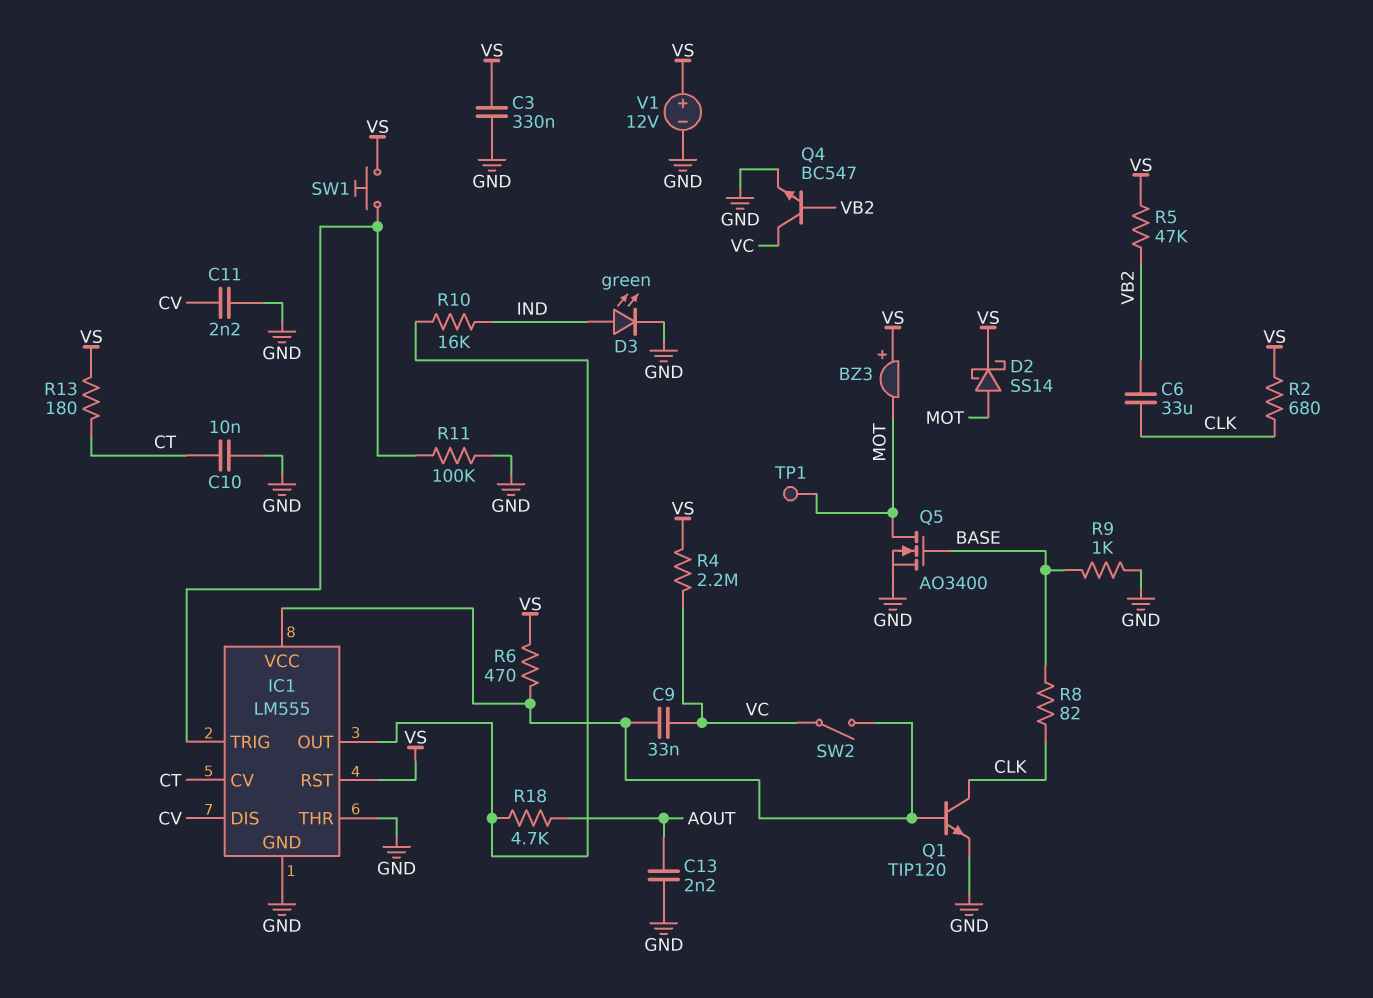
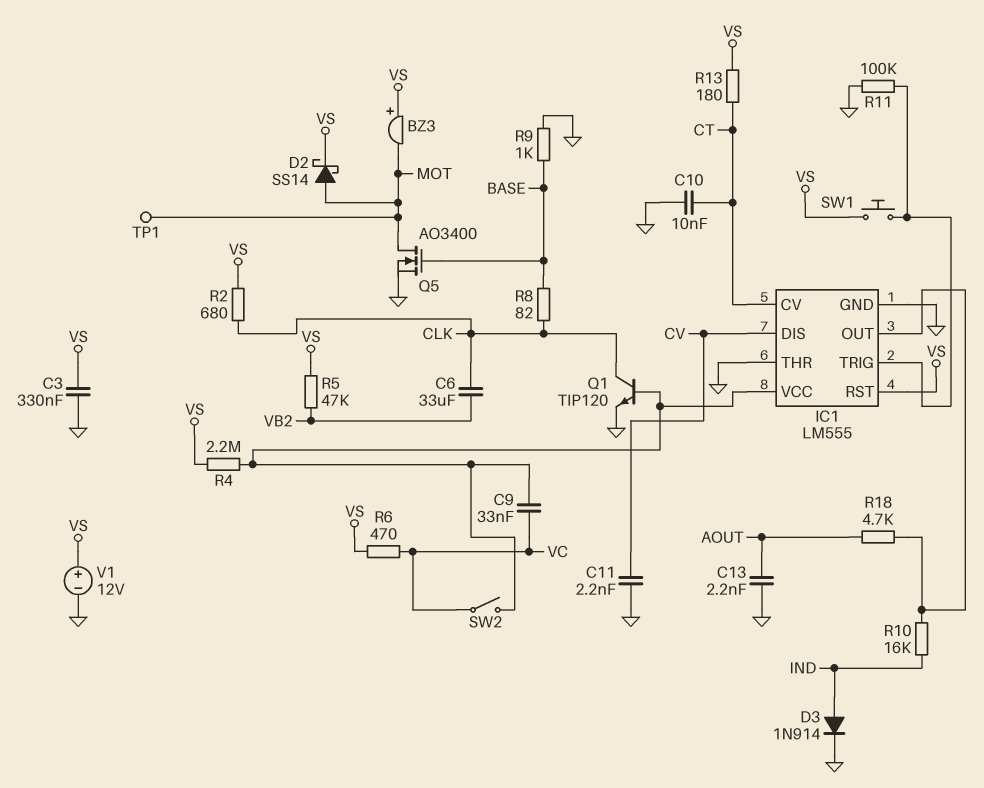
D3: LED green (A IND, K GND) -> diode 1N914 (A IND, K GND)
Q4: NPN BC547 (B VB2, C VC, E GND) -> none
R4: 2.2M (VC, VS) -> 2.2M (IC1/VCC, VS)
R6: 470 (IC1/VCC, VS) -> 470 (VC, VS)

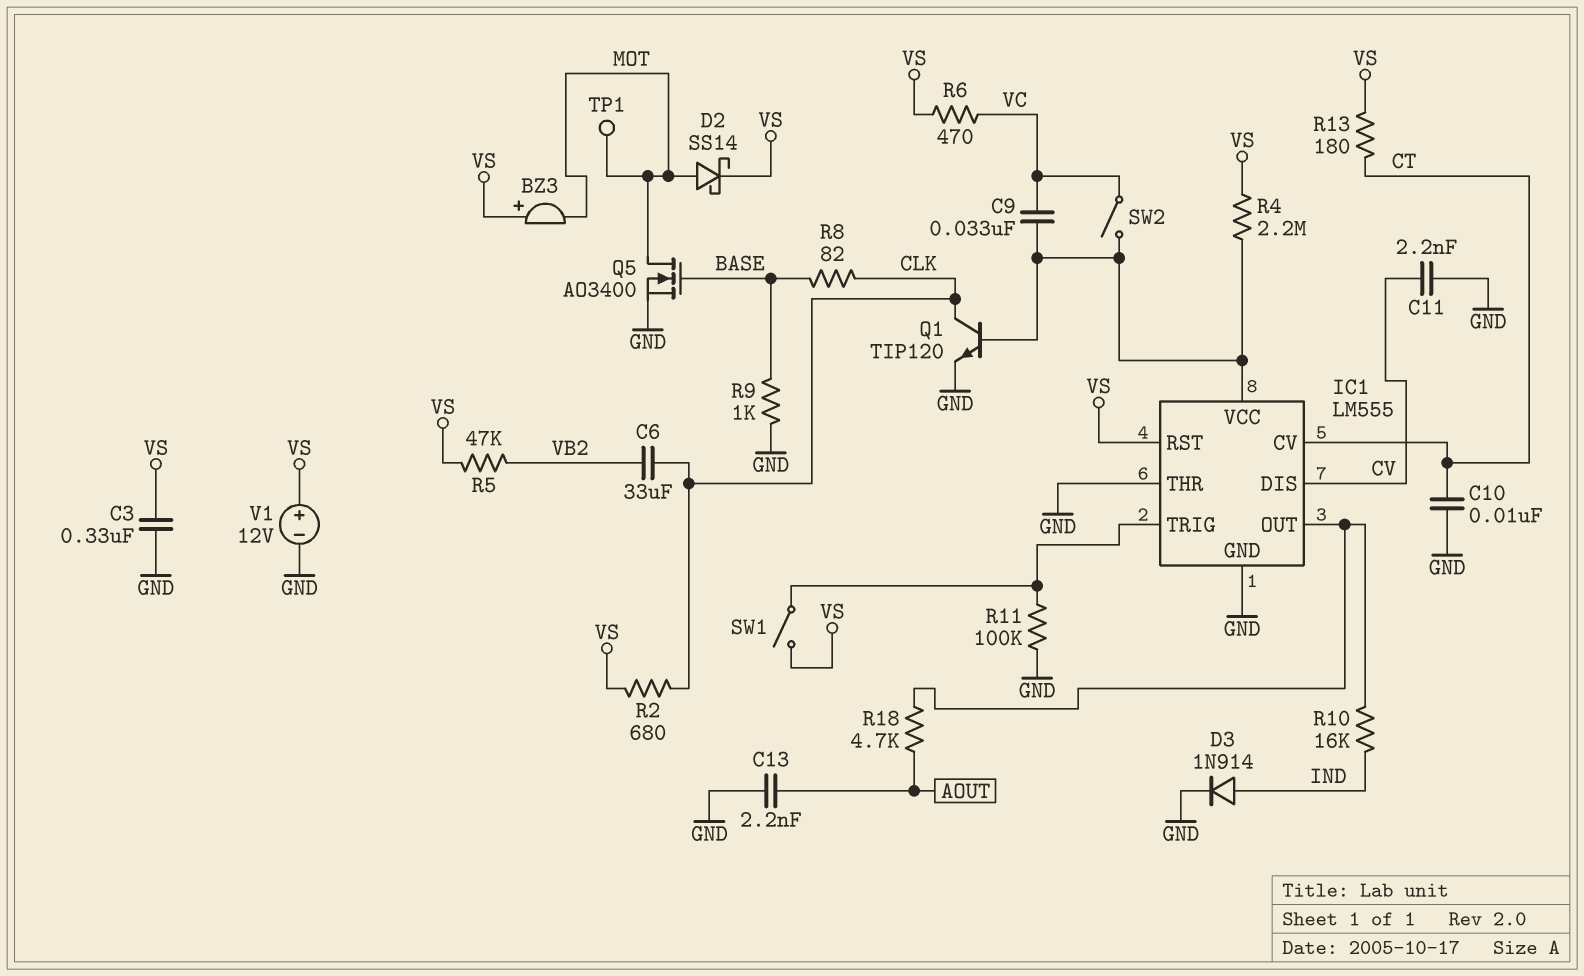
SW1: button (IC1/TRIG, VS) -> switch (IC1/TRIG, VS)

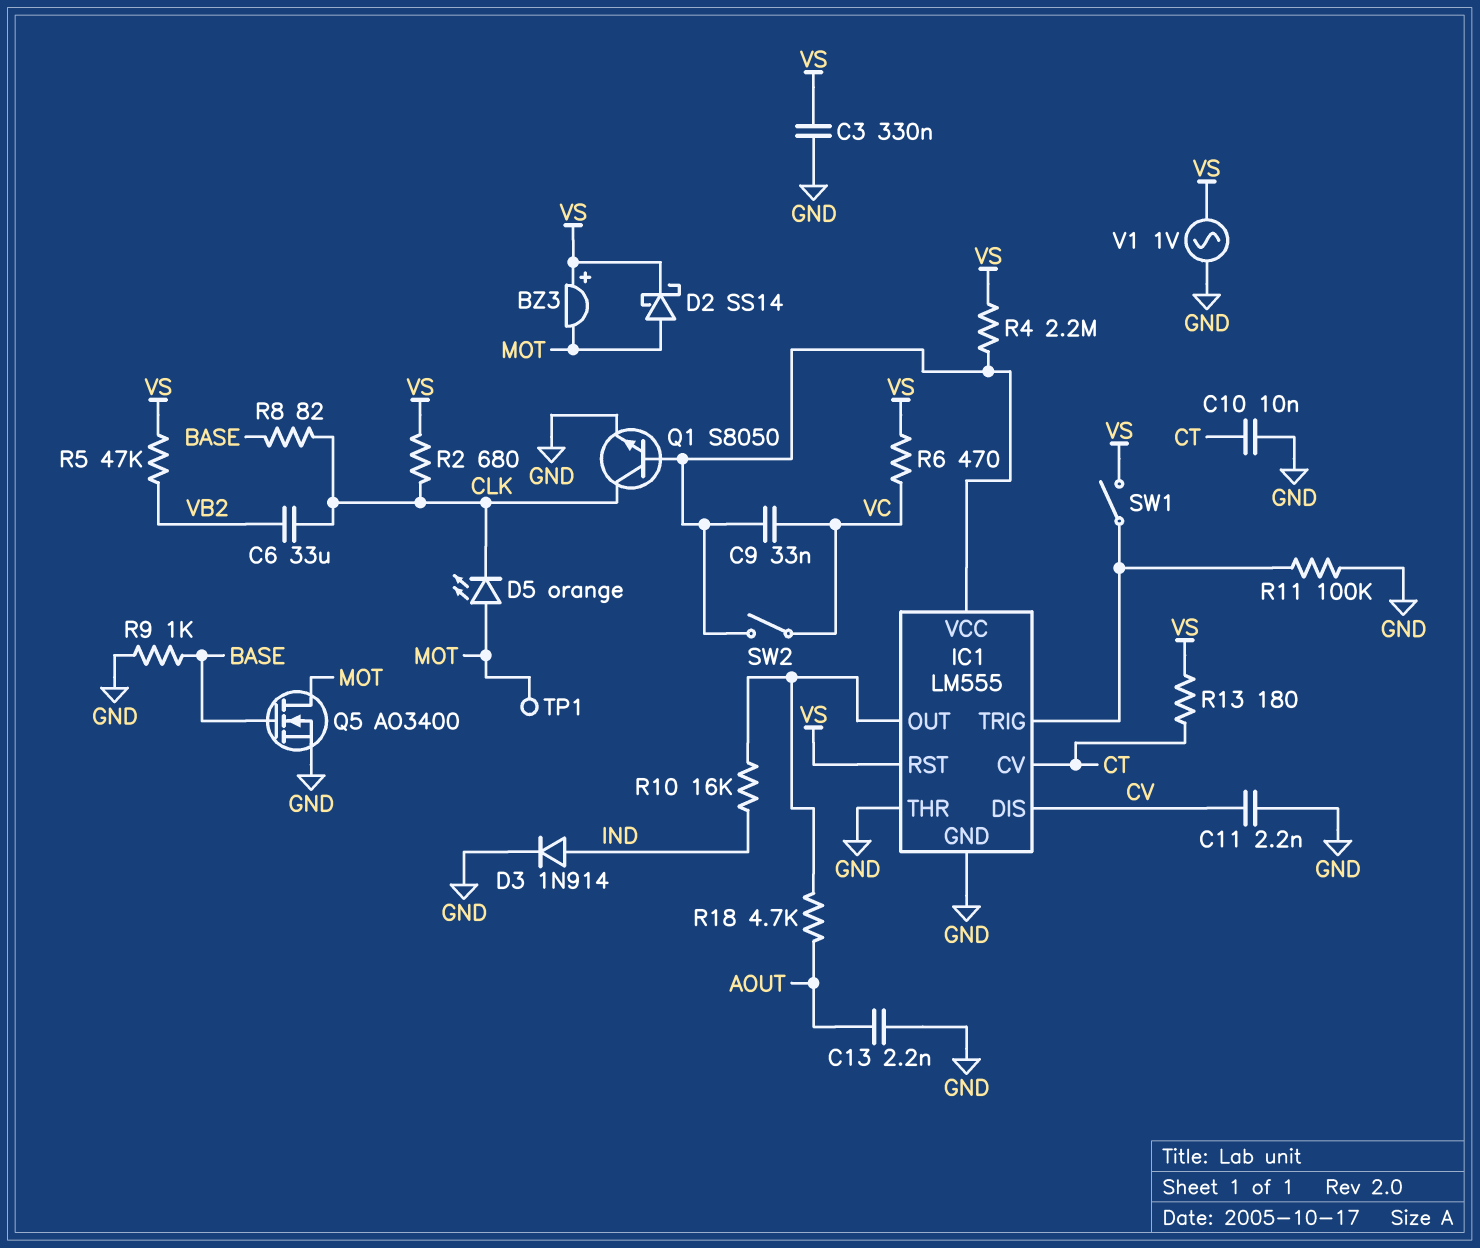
D5: none -> LED orange (A MOT, K CLK)
Q1: NPN TIP120 (B IC1/VCC, C CLK, E GND) -> NPN S8050 (B IC1/VCC, C CLK, E GND)
V1: 12V (plus VS, minus GND) -> AC 1V (GND, VS)

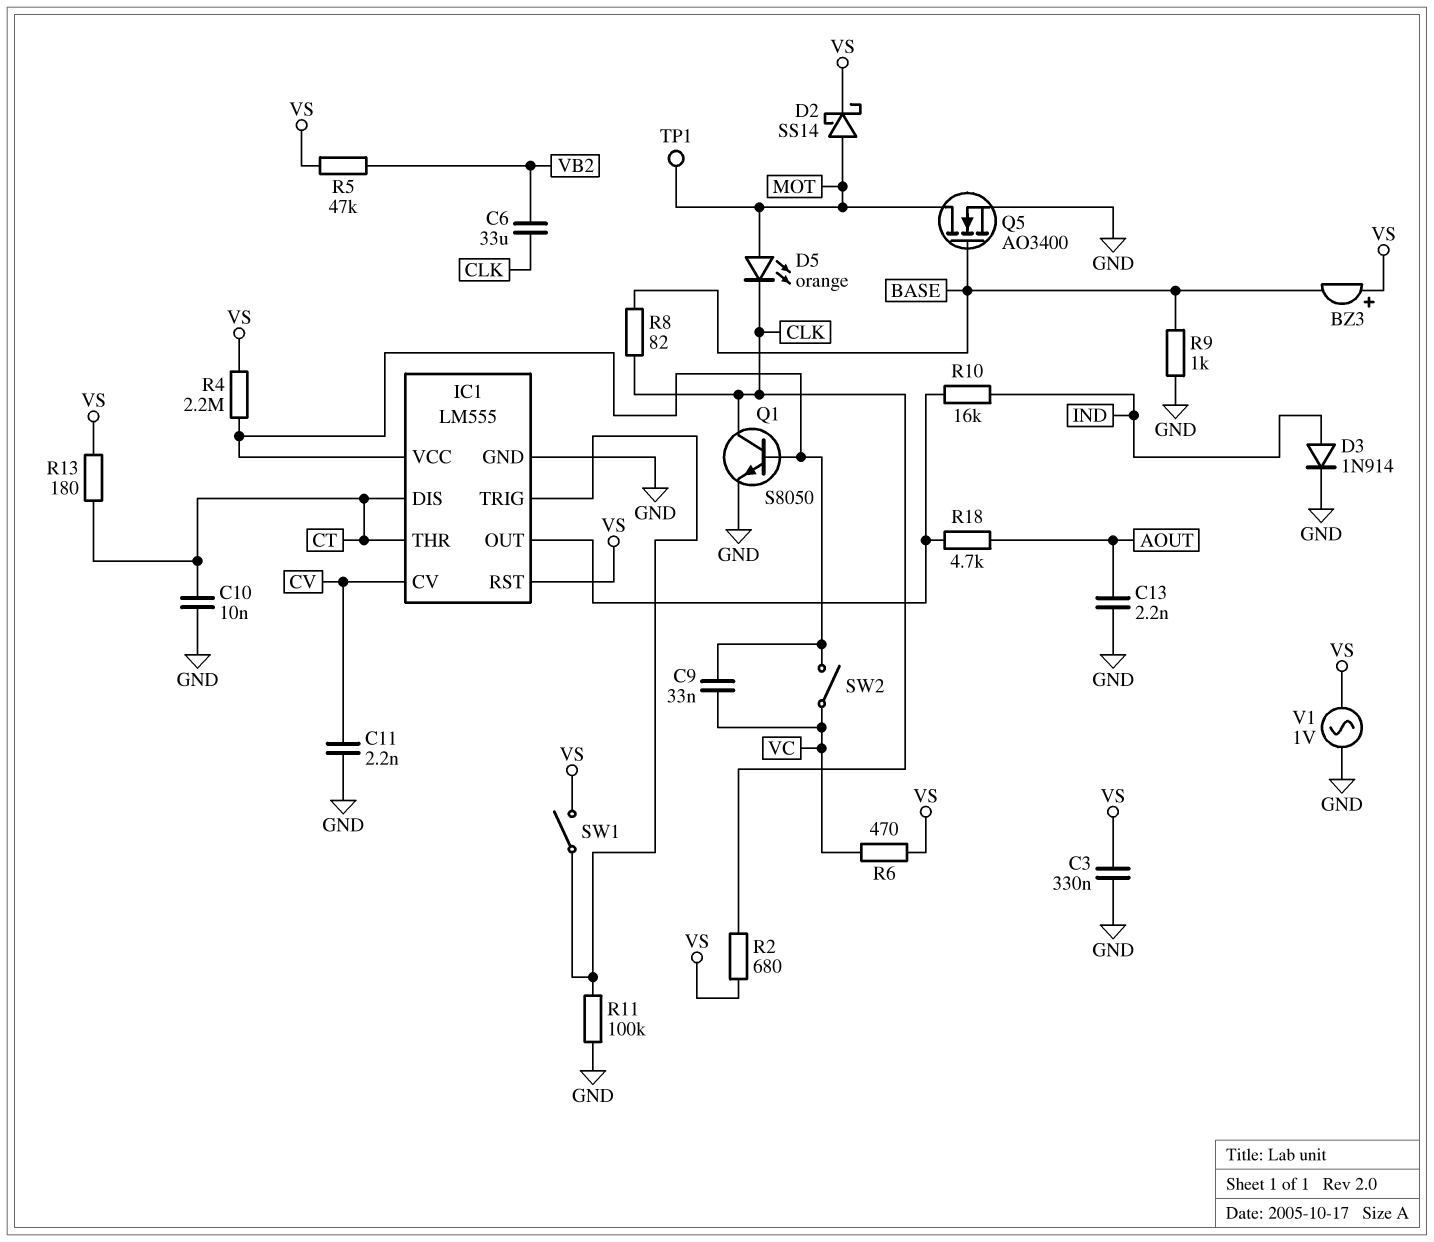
BZ3: buzzer (plus VS, minus MOT) -> buzzer (plus VS, minus BASE)
IC1 pin CV: CT -> CV
IC1 pin DIS: CV -> CT
IC1 pin THR: GND -> CT

